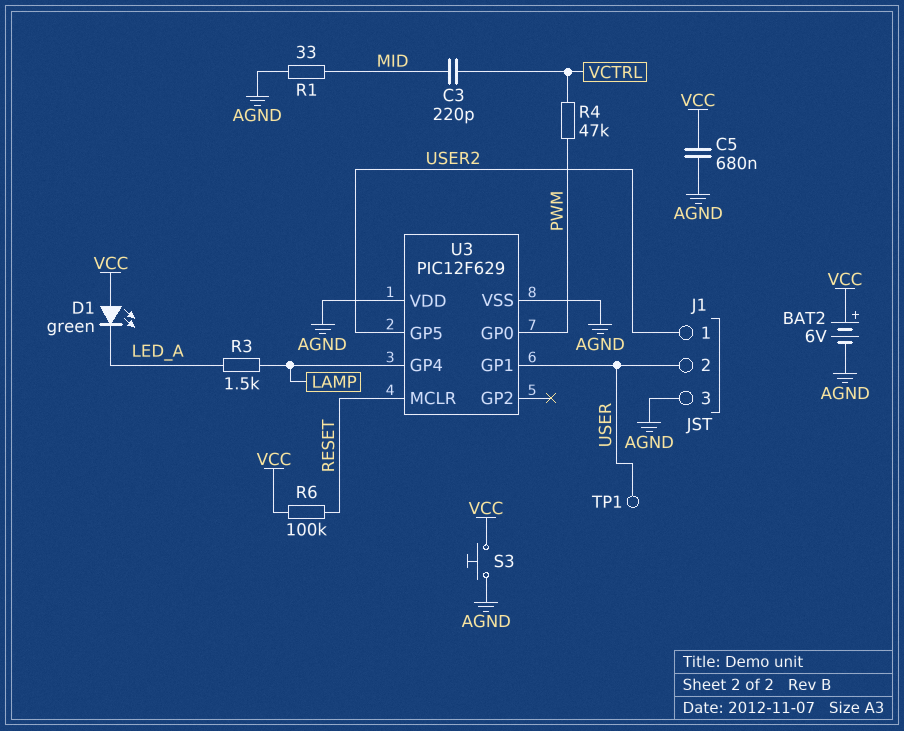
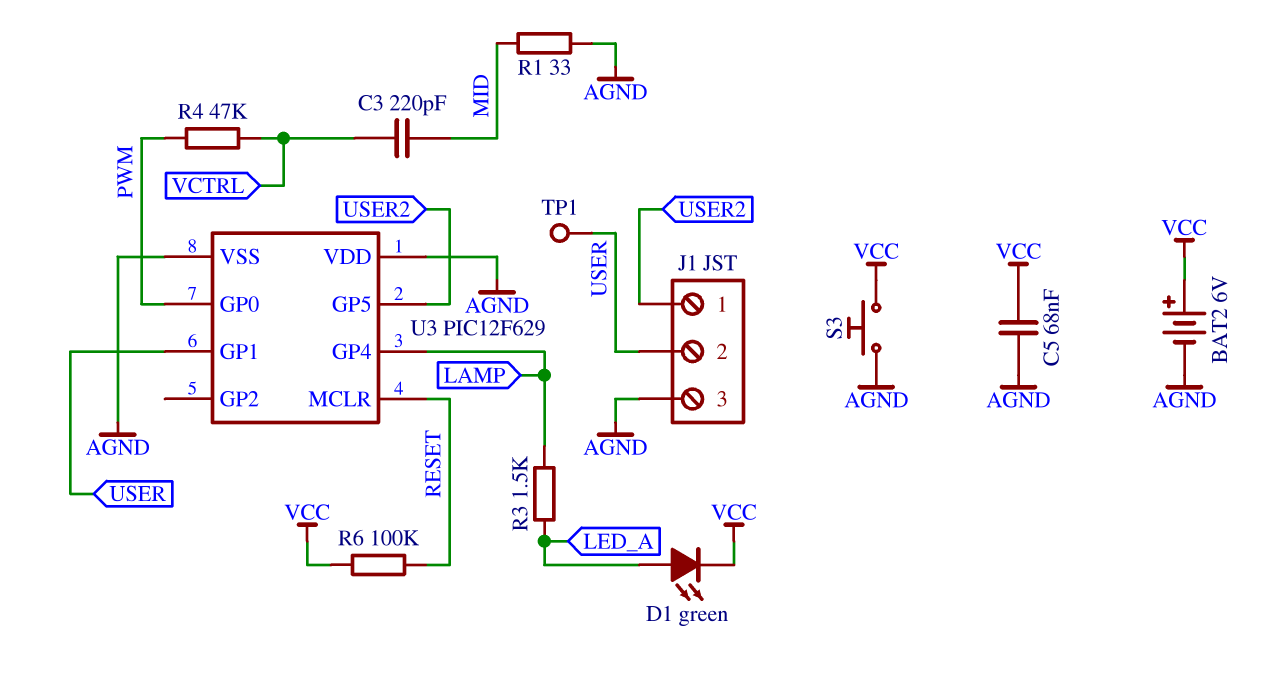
C5: 680nF (AGND, VCC) -> 68nF (AGND, VCC)
D1: LED green (A VCC, K LED_A) -> LED green (A LED_A, K VCC)

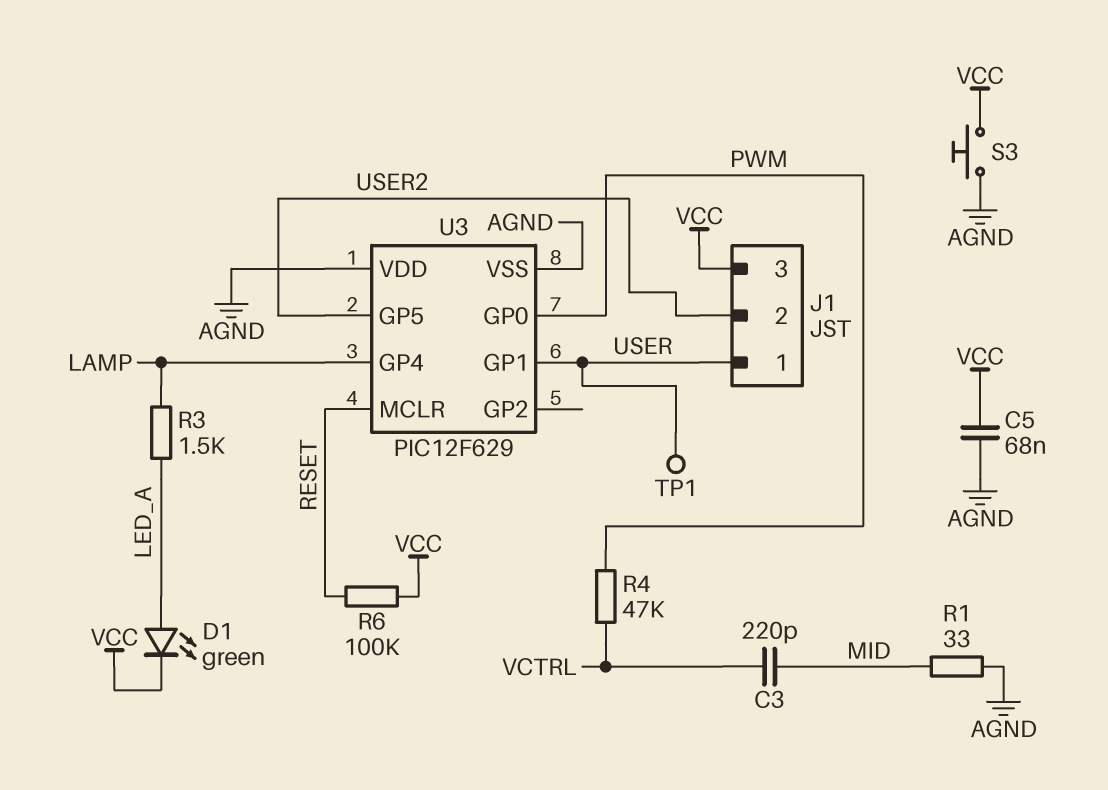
BAT2: 6V (plus VCC, minus AGND) -> none
J1 pin 1: USER2 -> USER
J1 pin 2: USER -> USER2
J1 pin 3: AGND -> VCC

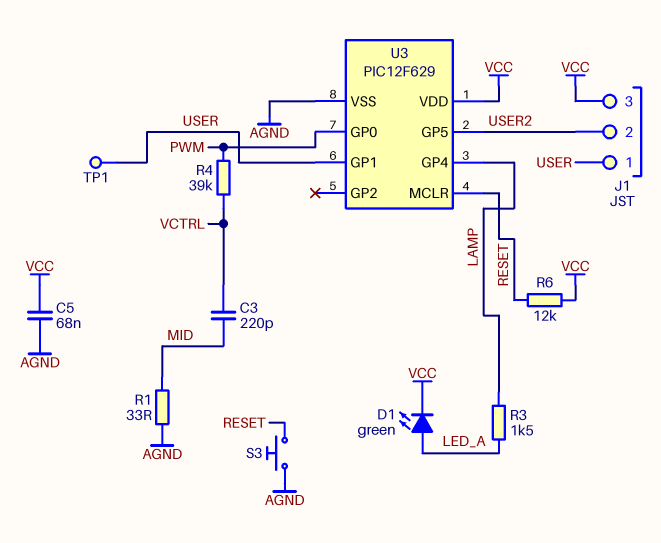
R4: 47k (PWM, VCTRL) -> 39k (PWM, VCTRL)
R6: 100k (RESET, VCC) -> 12k (RESET, VCC)
S3: button (AGND, VCC) -> button (AGND, RESET)
U3 pin VDD: AGND -> VCC

